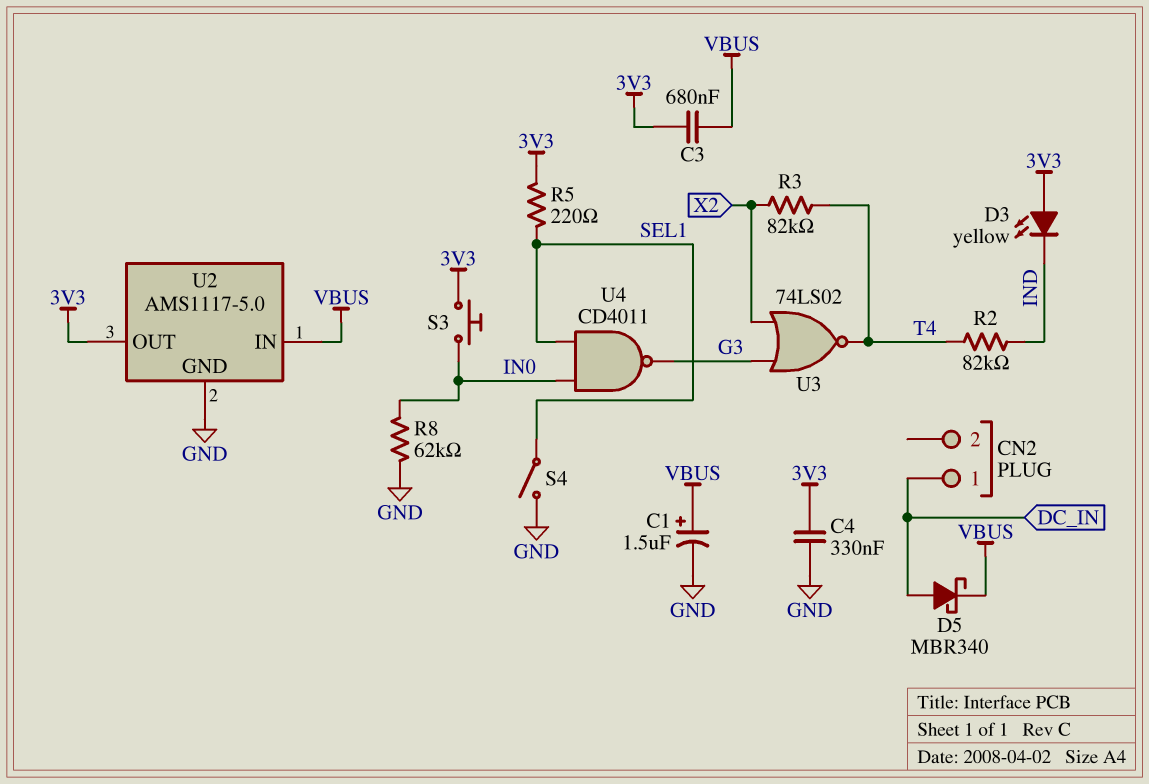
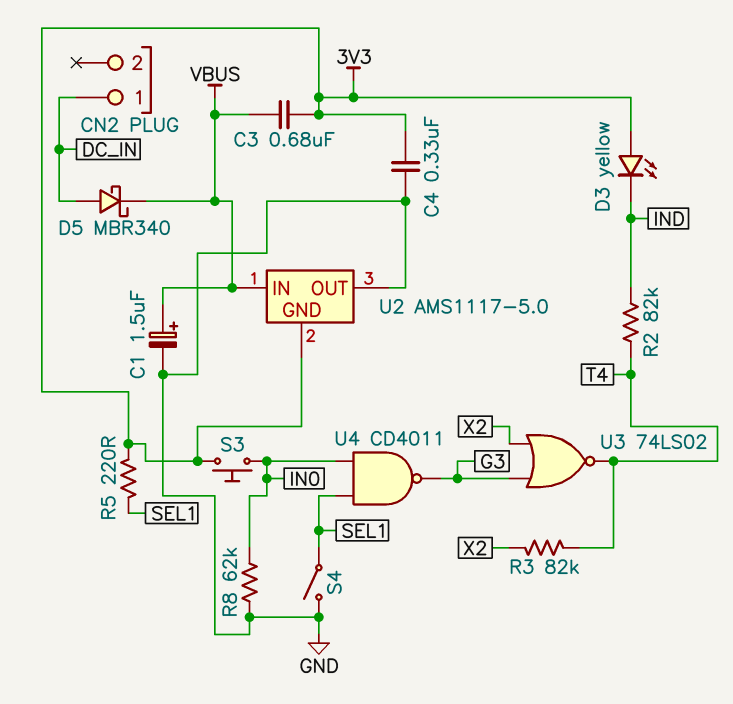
U2 pin GND: GND -> 3V3
U2 pin OUT: 3V3 -> GND

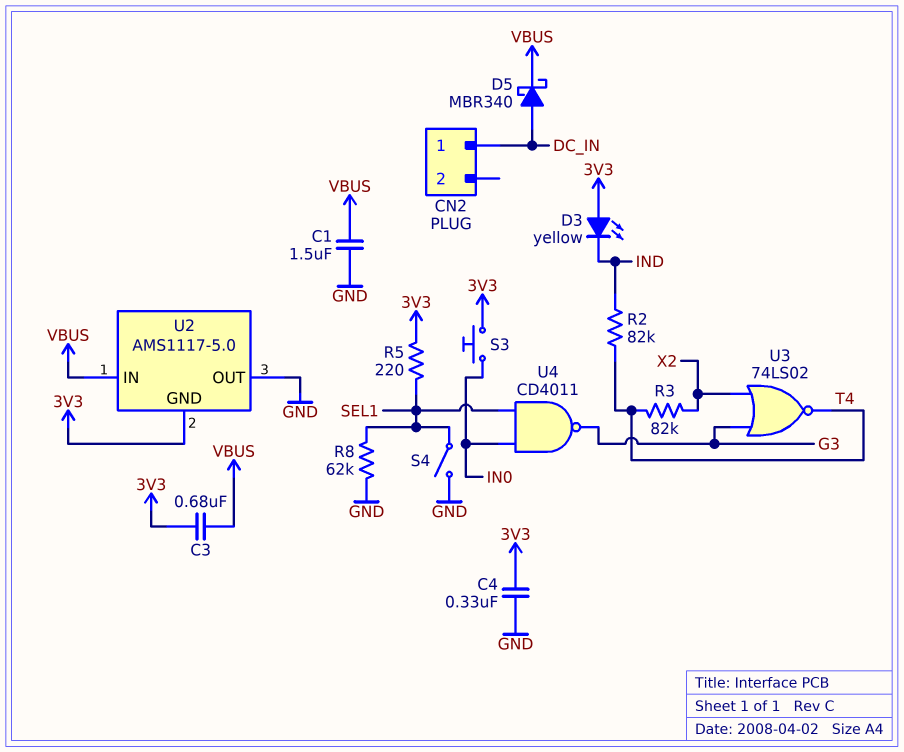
C1: 1.5uF (plus VBUS, minus GND) -> 1.5uF (GND, VBUS)
R8: 62k (GND, IN0) -> 62k (GND, SEL1)

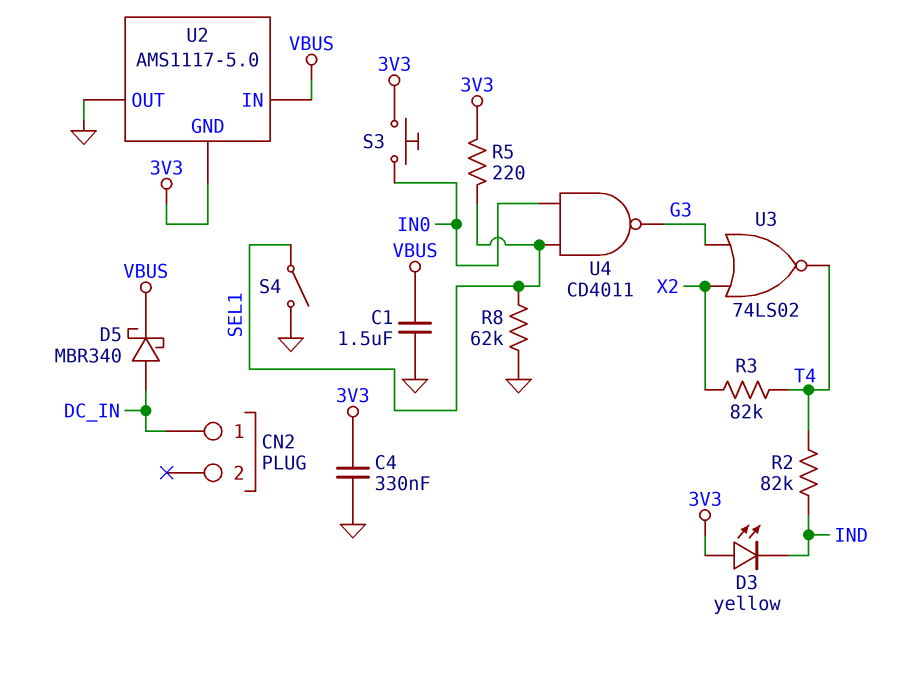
C3: 680nF (3V3, VBUS) -> none

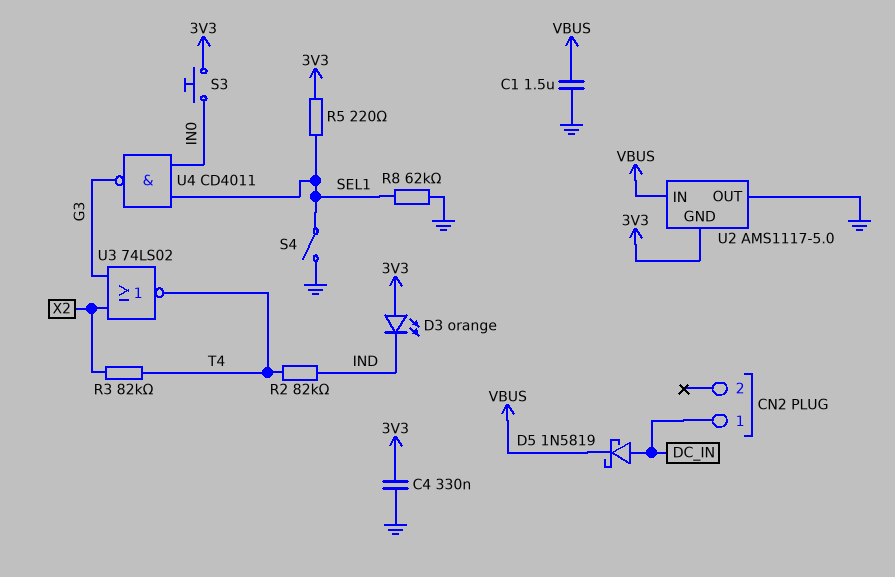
D3: LED yellow (A 3V3, K IND) -> LED orange (A 3V3, K IND)
D5: schottky MBR340 (A DC_IN, K VBUS) -> schottky 1N5819 (A DC_IN, K VBUS)

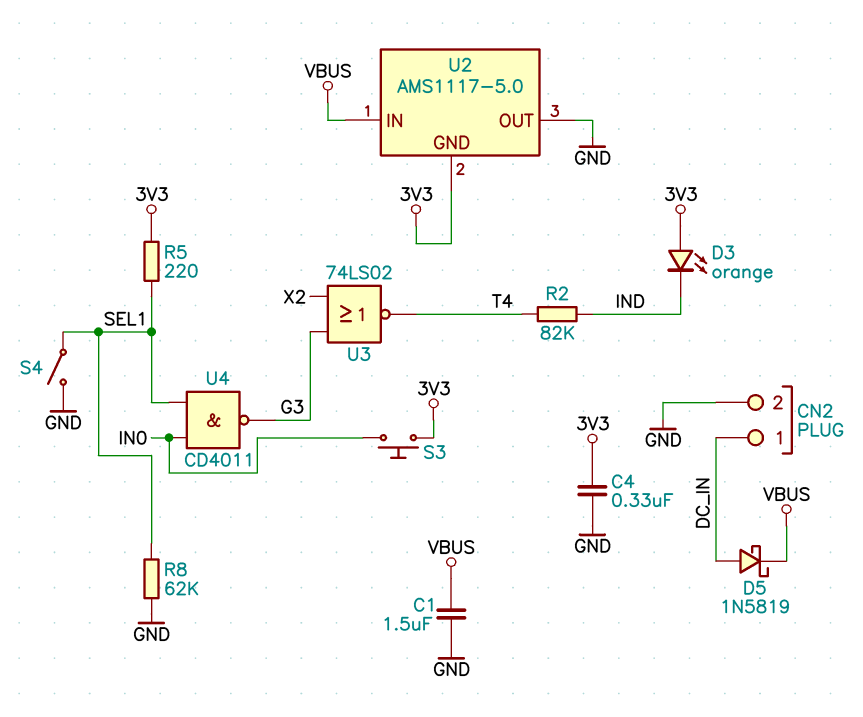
CN2 pin 2: none -> GND
R3: 82k (T4, X2) -> none

